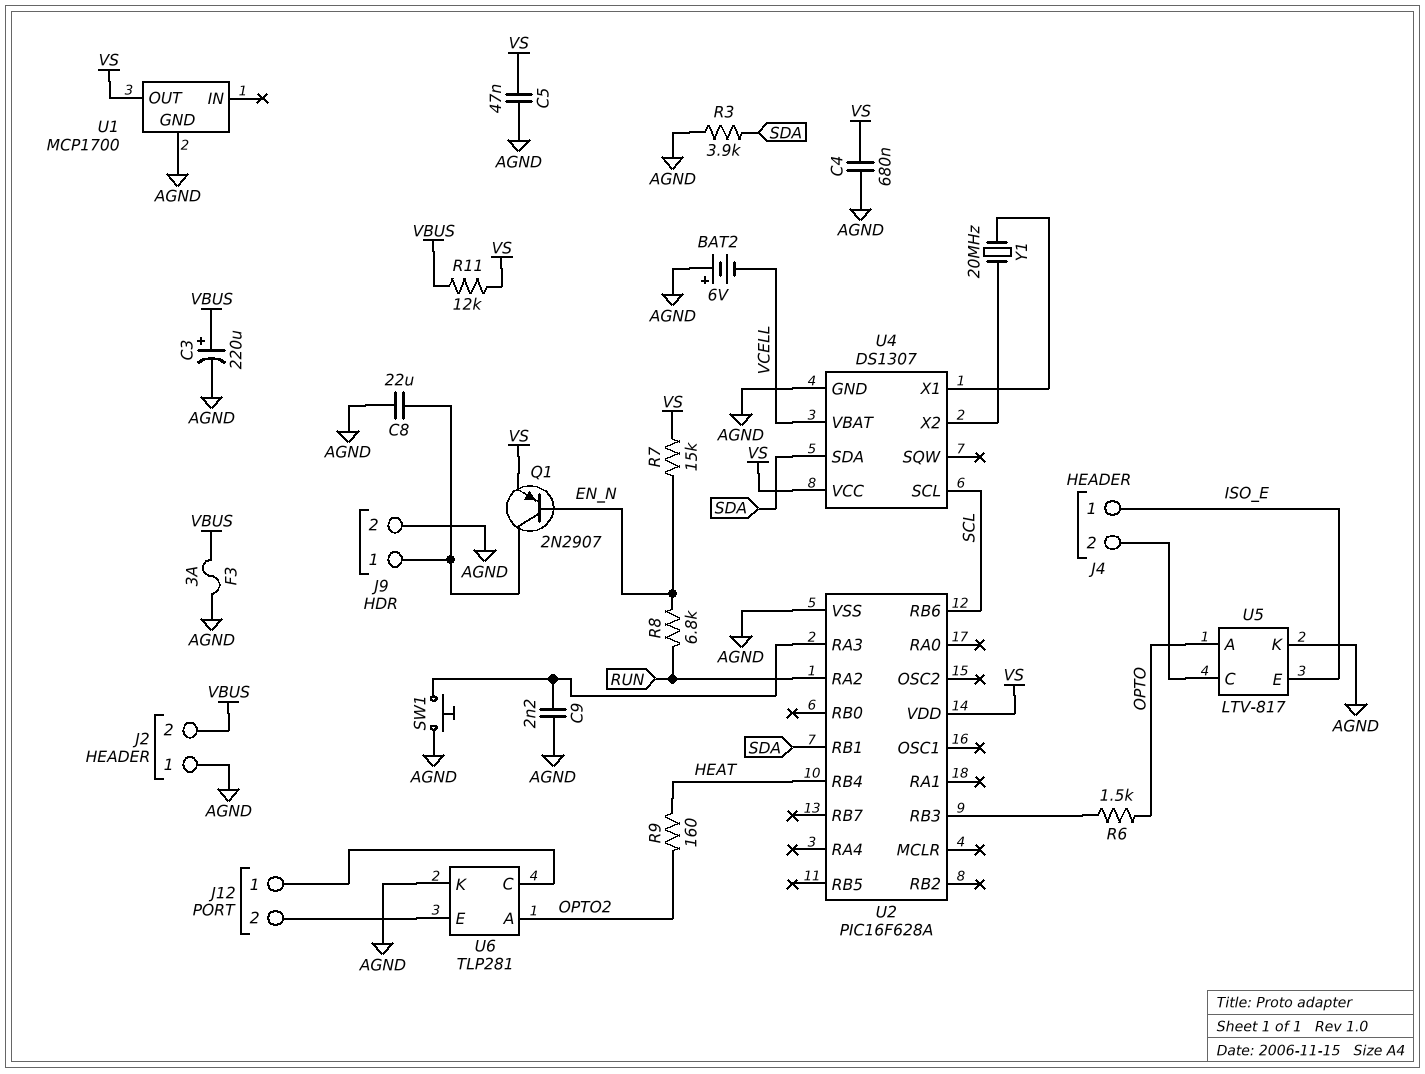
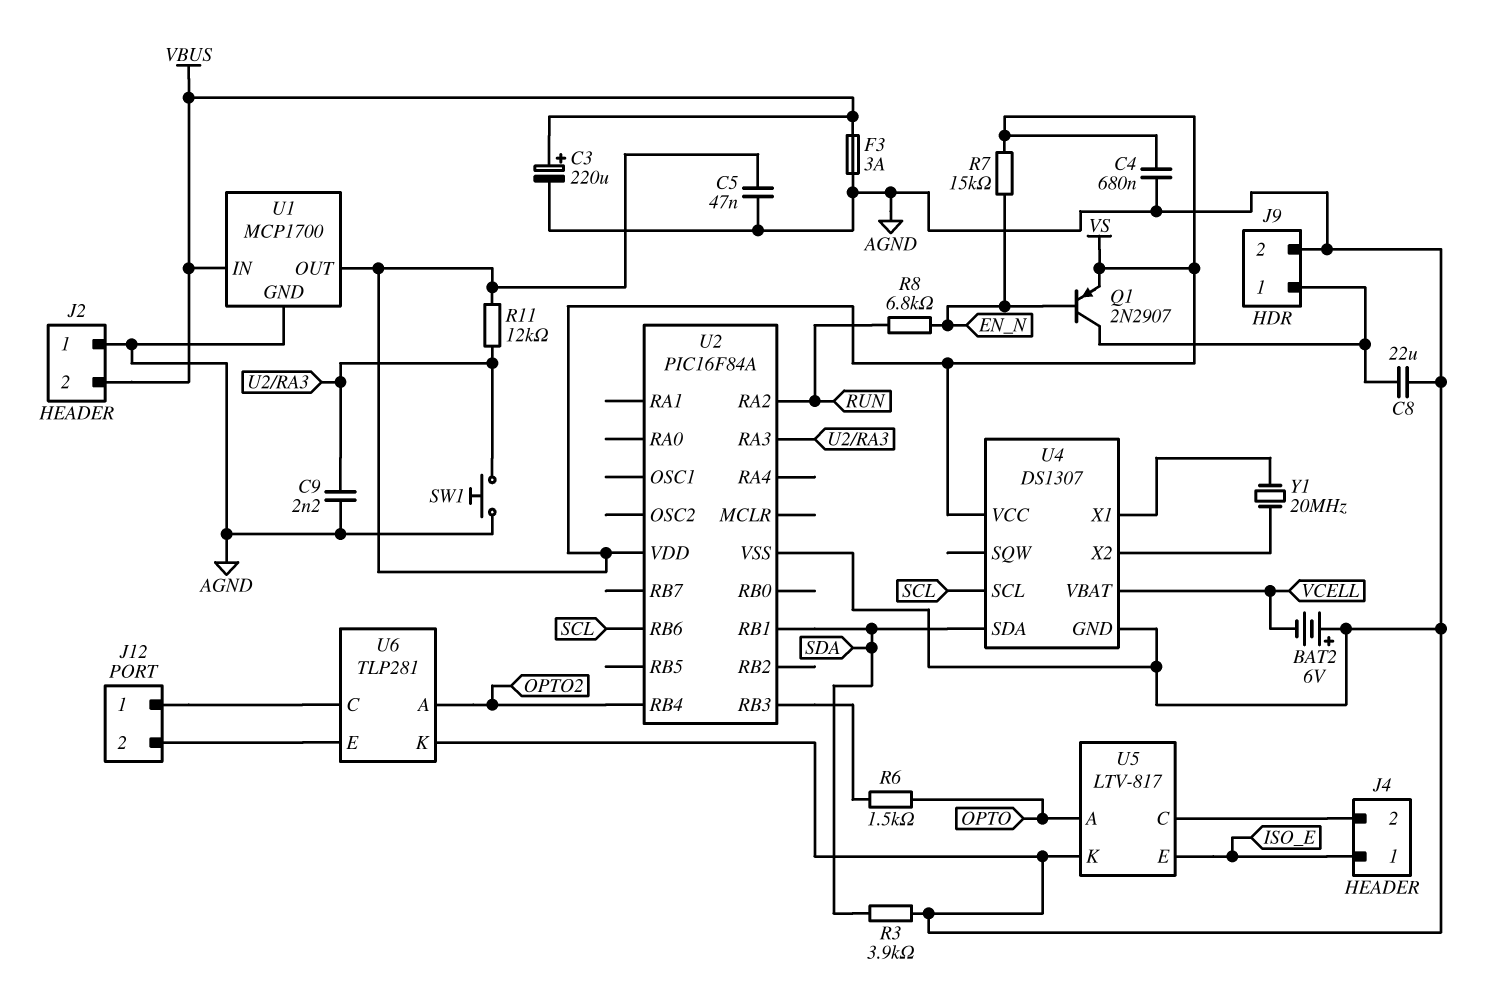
R9: 160 (HEAT, OPTO2) -> none
R11: 12k (VBUS, VS) -> 12k (U2/RA3, VS)
U1 pin IN: none -> VBUS
U2: PIC16F628A -> PIC16F84A
U2 pin RB4: HEAT -> OPTO2

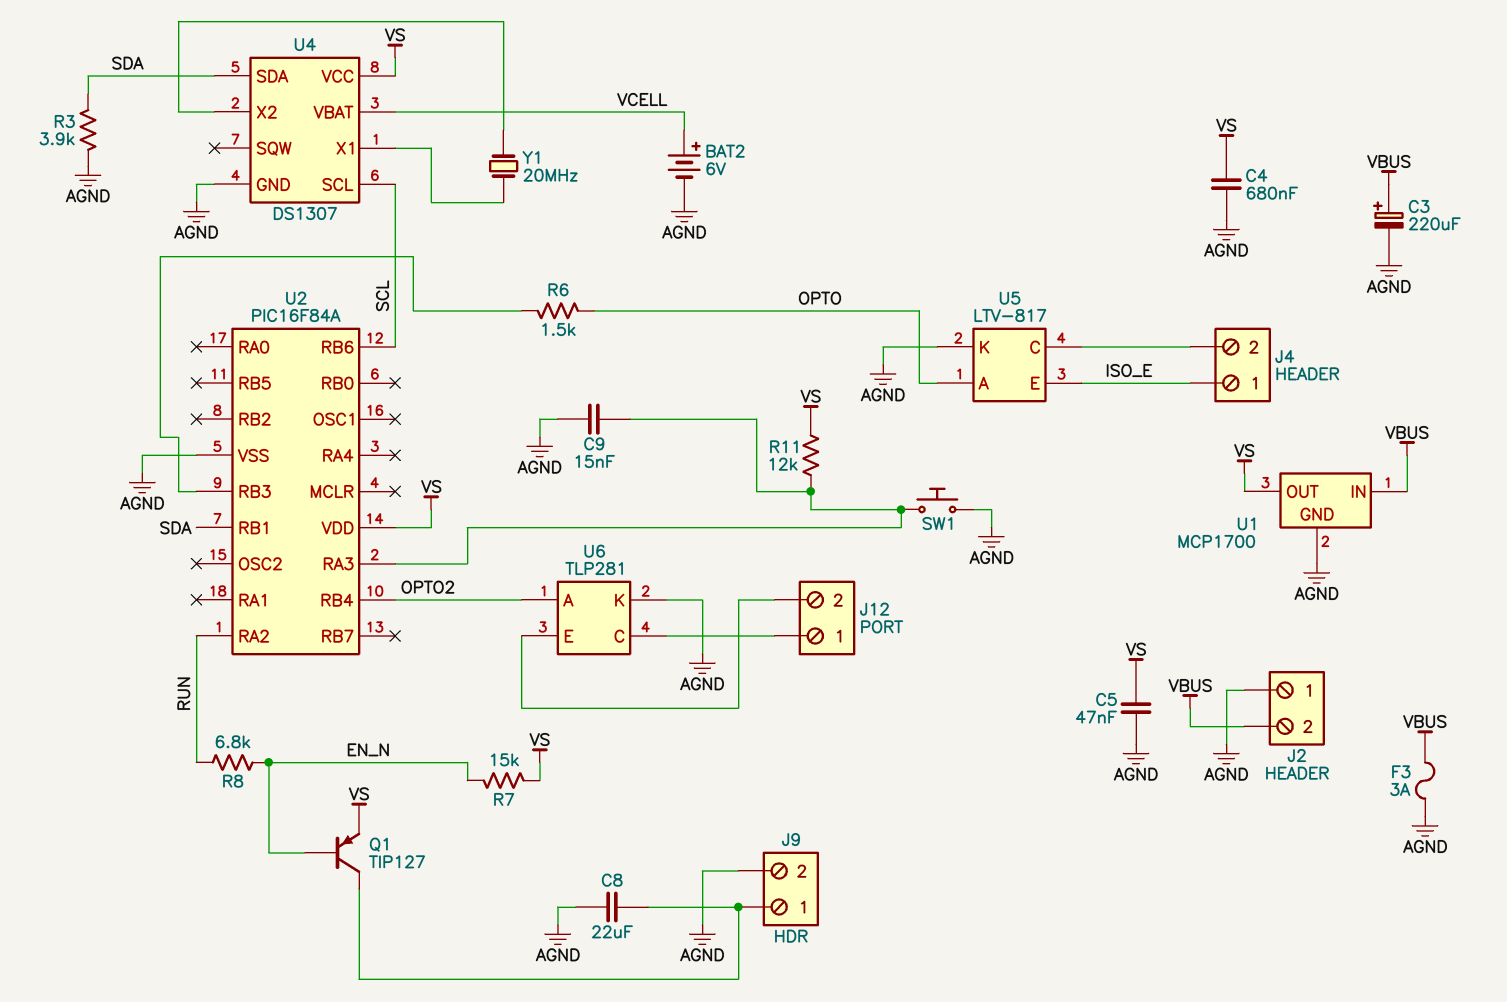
BAT2: 6V (plus AGND, minus VCELL) -> 6V (plus VCELL, minus AGND)
C9: 2.2nF (AGND, U2/RA3) -> 15nF (AGND, U2/RA3)
Q1: PNP 2N2907 (B EN_N, C J9/1, E VS) -> PNP TIP127 (B EN_N, C J9/1, E VS)

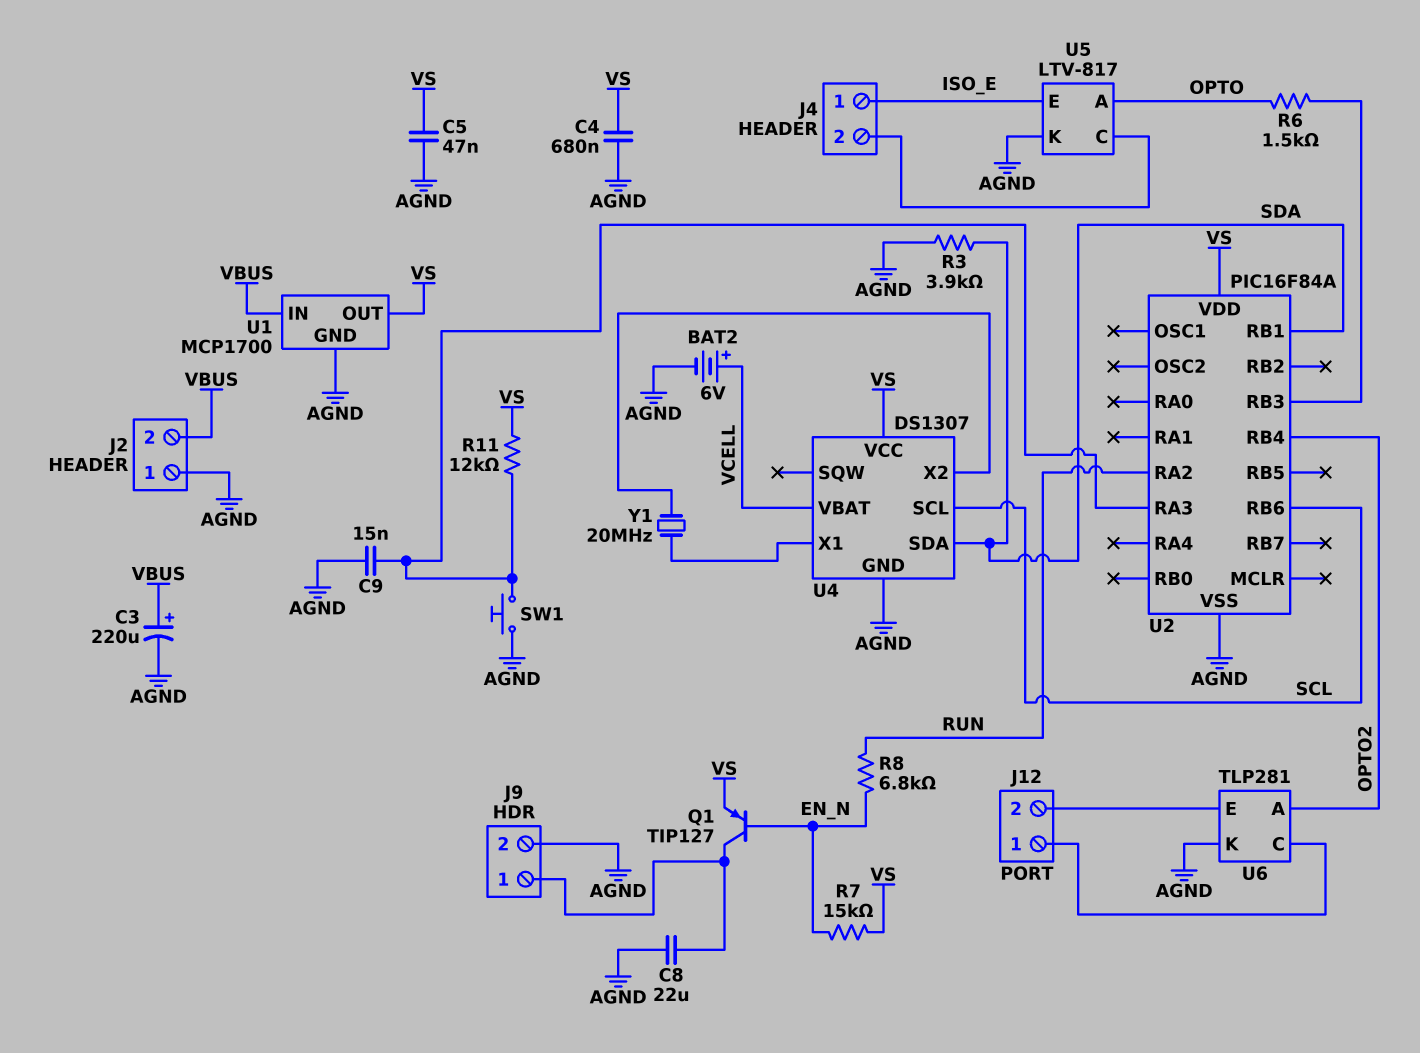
F3: 3A (AGND, VBUS) -> none

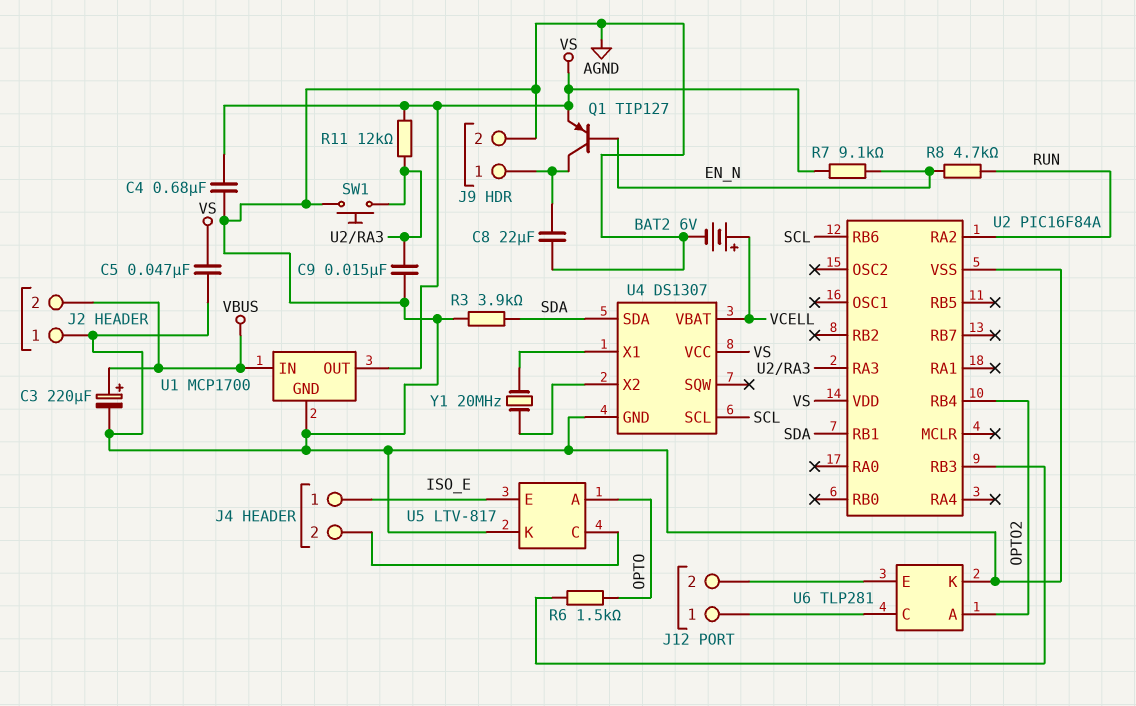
R7: 15k (EN_N, VS) -> 9.1k (EN_N, VS)
R8: 6.8k (EN_N, RUN) -> 4.7k (EN_N, RUN)

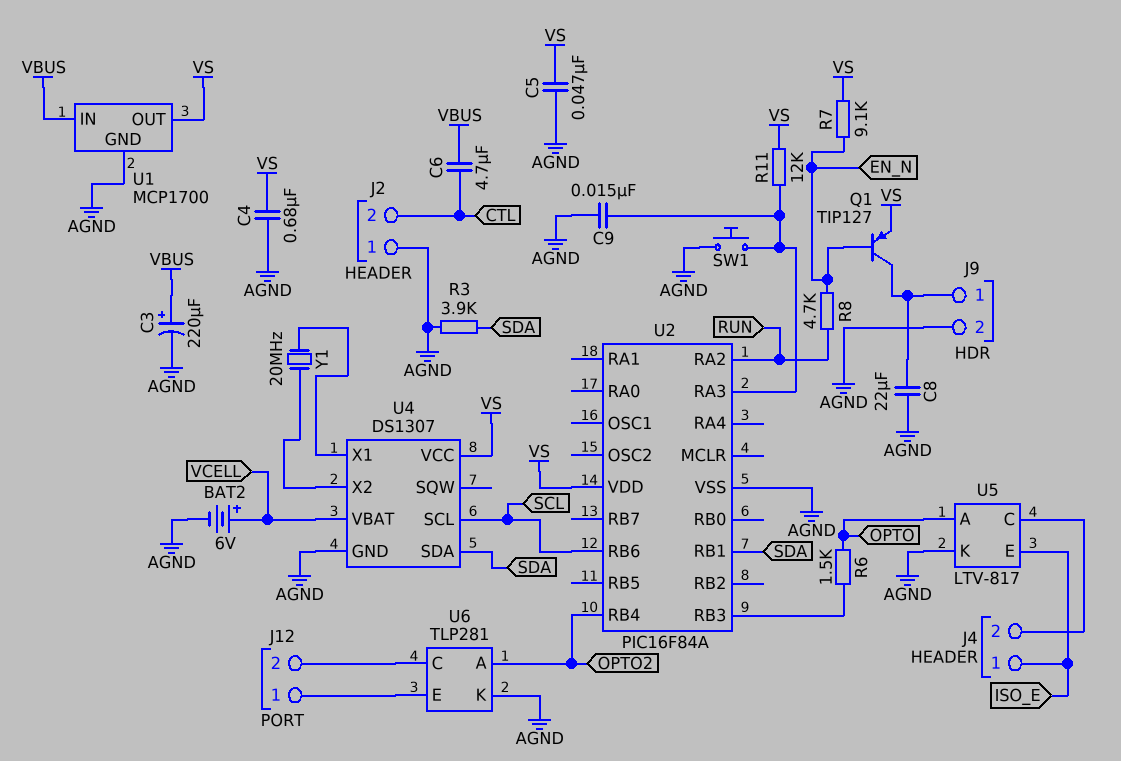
C6: none -> 4.7uF (CTL, VBUS)
J2 pin 2: VBUS -> CTL
U6 pin C: J12/1 -> J12/2
U6 pin E: J12/2 -> J12/1

